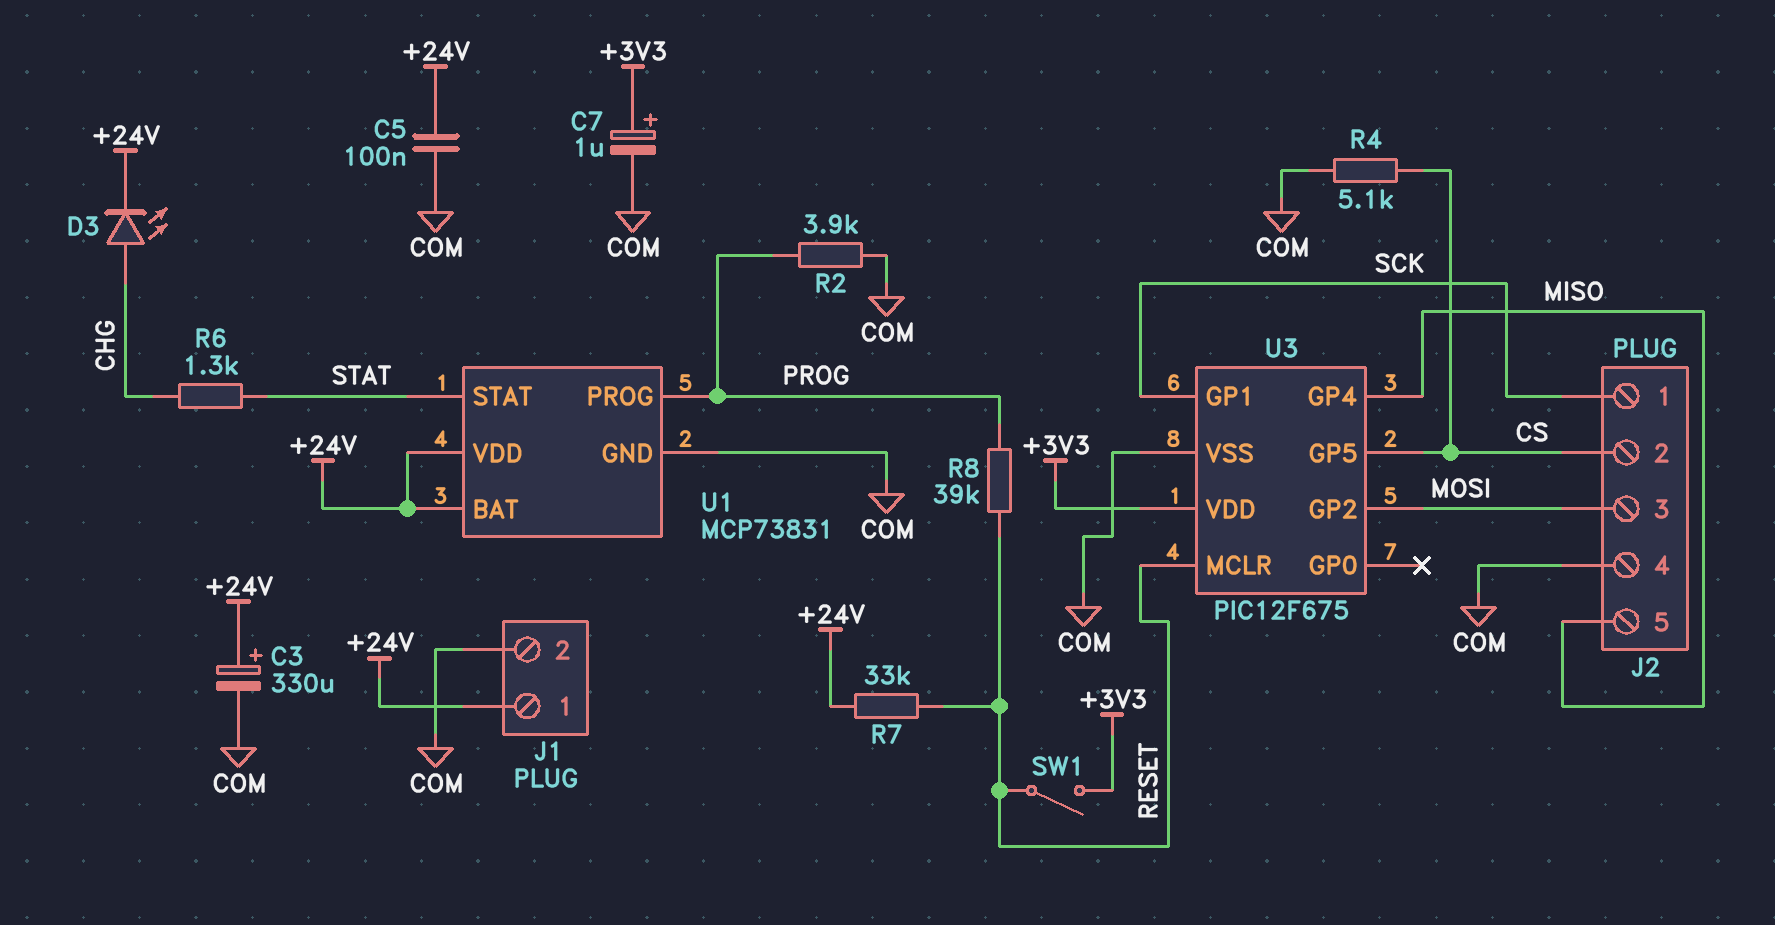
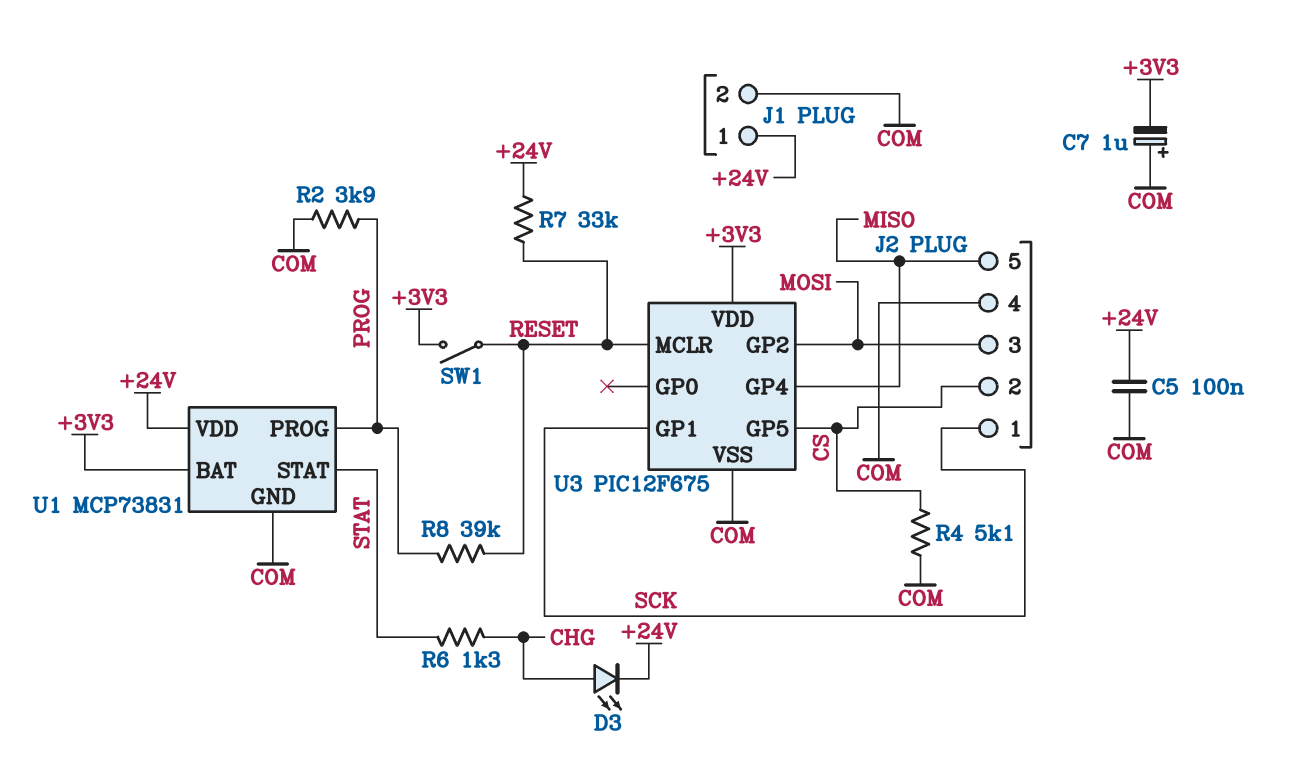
C3: 330uF (plus +24V, minus COM) -> none
C7: 1uF (plus +3V3, minus COM) -> 1uF (plus COM, minus +3V3)
U1 pin BAT: +24V -> +3V3

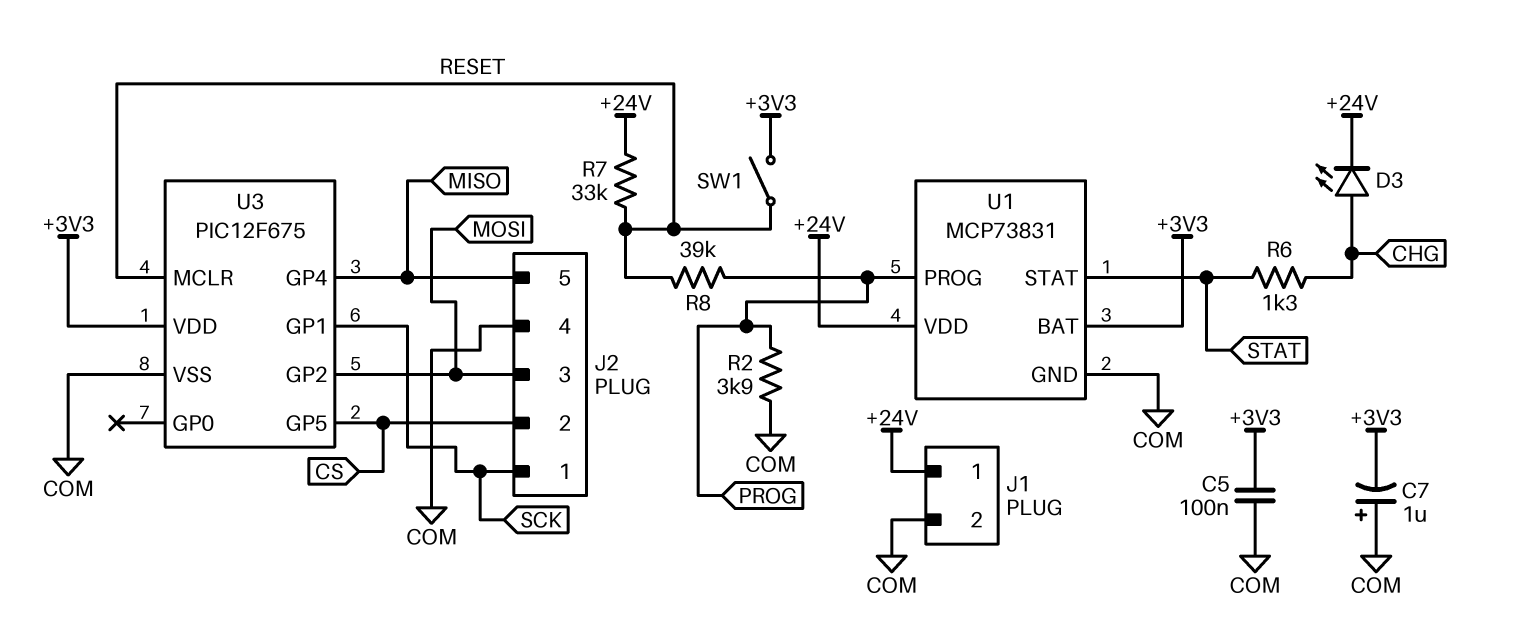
C5: 100nF (+24V, COM) -> 100nF (+3V3, COM)
R4: 5.1k (COM, CS) -> none

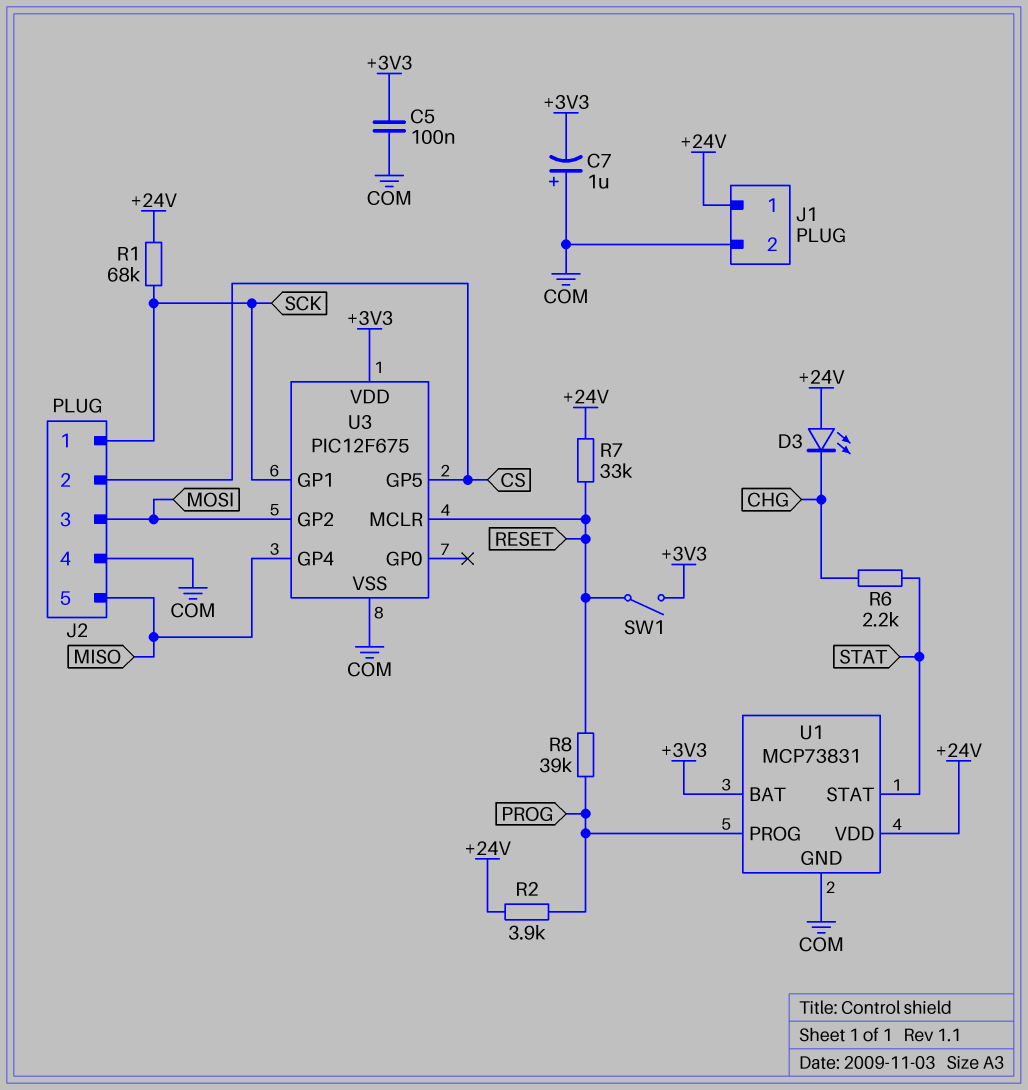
D3: LED (A CHG, K +24V) -> LED (A +24V, K CHG)
R1: none -> 68k (+24V, SCK)
R2: 3.9k (COM, PROG) -> 3.9k (+24V, PROG)
R6: 1.3k (CHG, STAT) -> 2.2k (CHG, STAT)

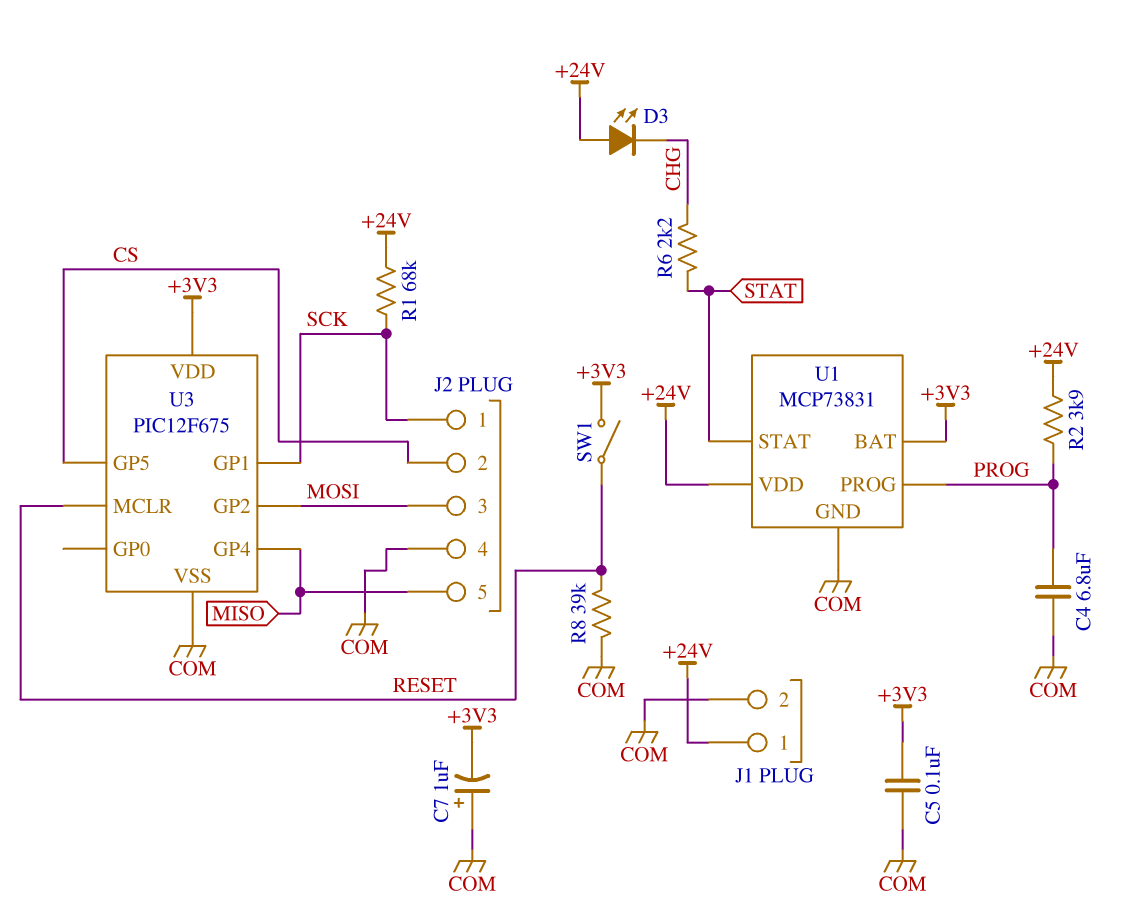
C4: none -> 6.8uF (COM, PROG)
R7: 33k (+24V, RESET) -> none
R8: 39k (PROG, RESET) -> 39k (COM, RESET)

